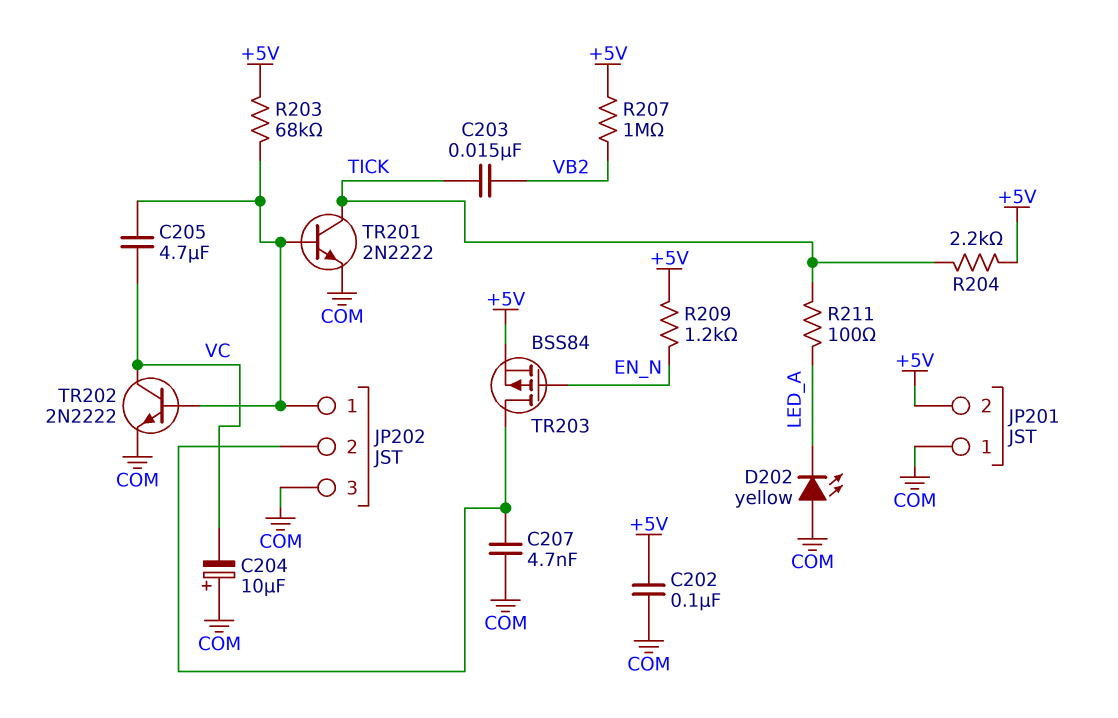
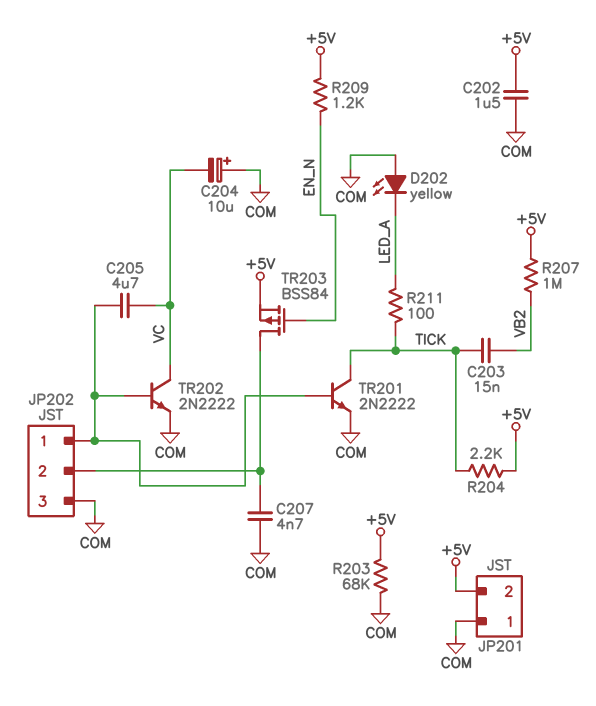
C202: 100nF (+5V, COM) -> 1.5uF (+5V, COM)
R203: 68k (+5V, JP202/1) -> 68k (+5V, COM)

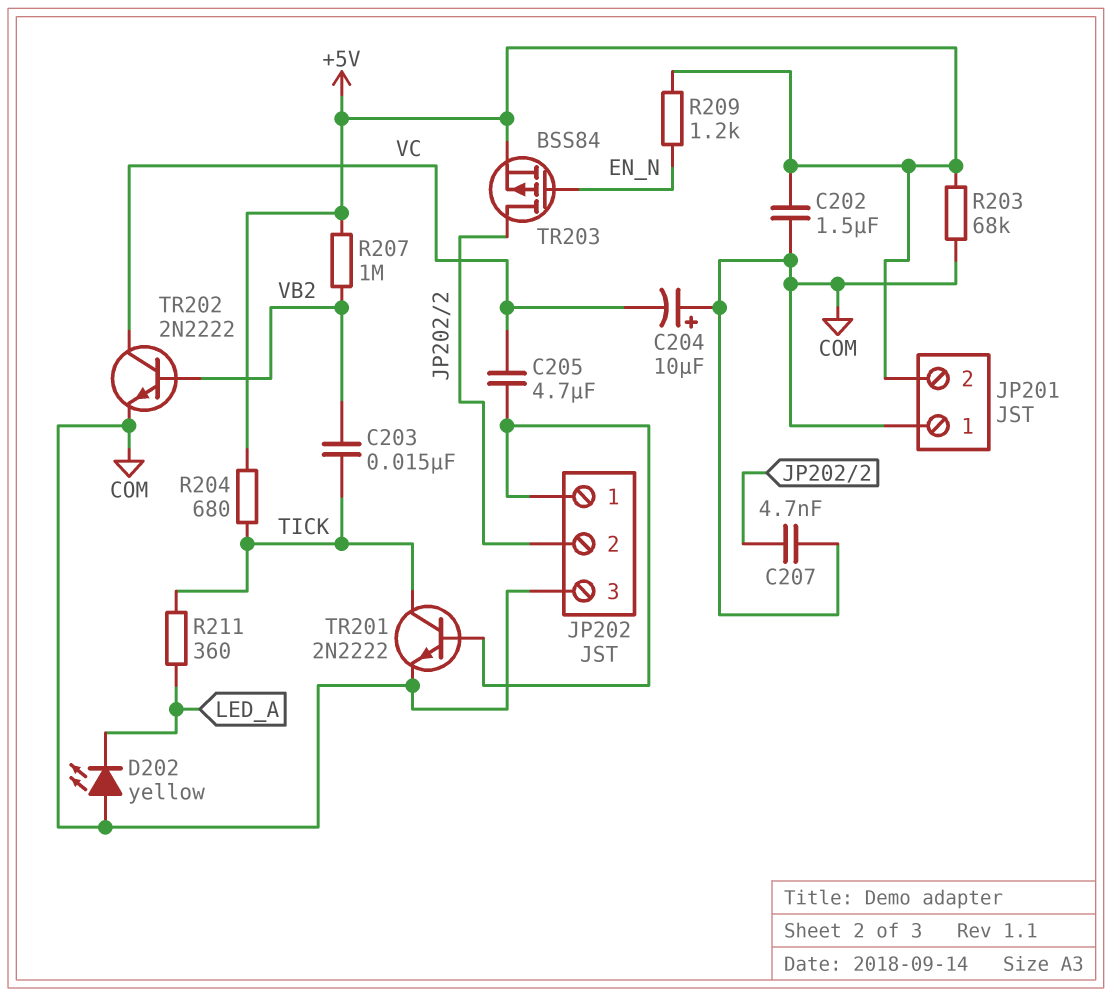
R204: 2.2k (+5V, TICK) -> 680 (+5V, TICK)
R211: 100 (LED_A, TICK) -> 360 (LED_A, TICK)
TR202: NPN 2N2222 (B JP202/1, C VC, E COM) -> NPN 2N2222 (B VB2, C VC, E COM)

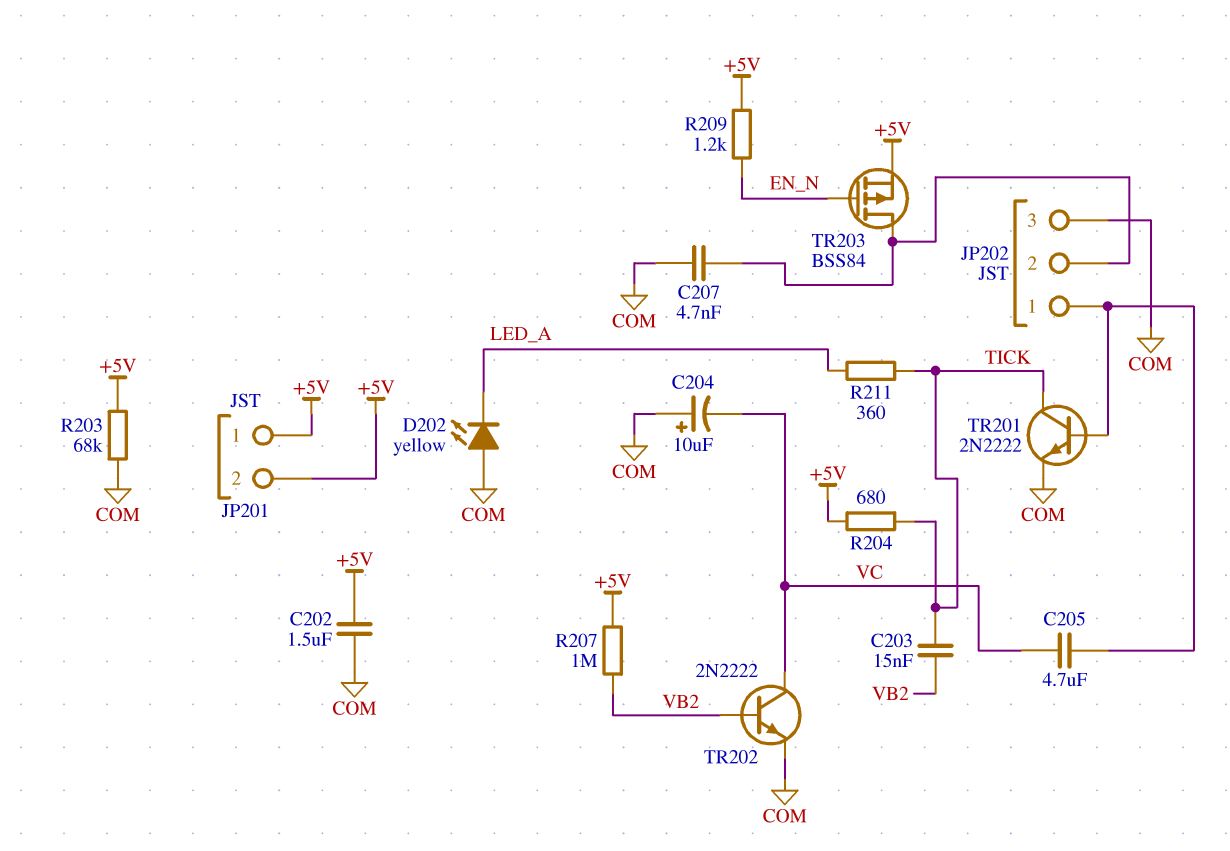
JP201 pin 1: COM -> +5V

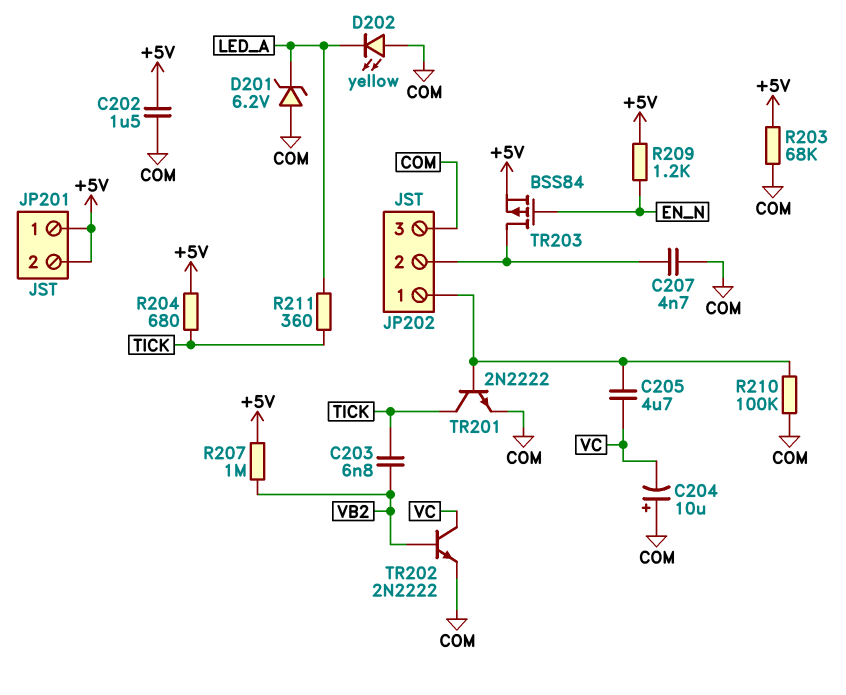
C203: 15nF (TICK, VB2) -> 6.8nF (TICK, VB2)
D201: none -> zener 6.2V (A COM, K LED_A)
R210: none -> 100k (COM, JP202/1)

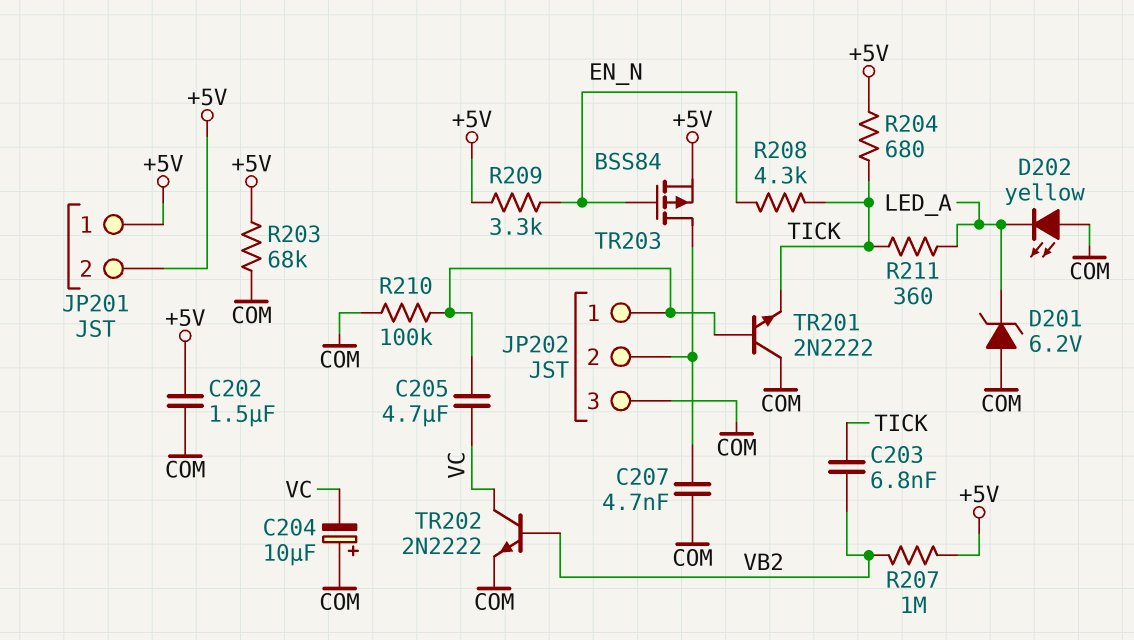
R208: none -> 4.3k (EN_N, TICK)
R209: 1.2k (+5V, EN_N) -> 3.3k (+5V, EN_N)
TR201: NPN 2N2222 (B JP202/1, C TICK, E COM) -> NPN 2N2222 (B JP202/1, C COM, E TICK)

